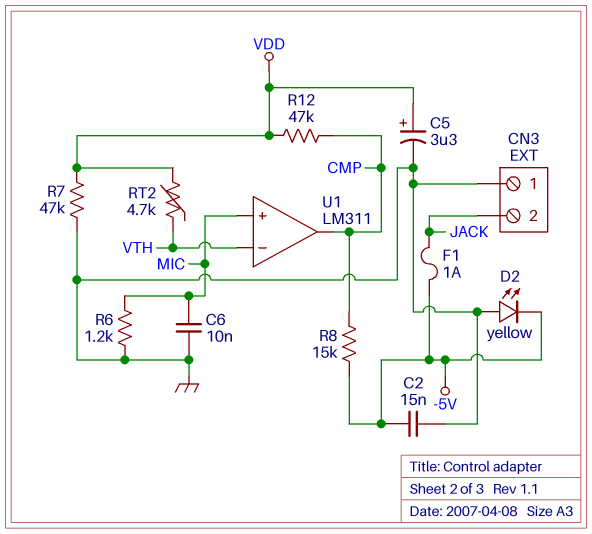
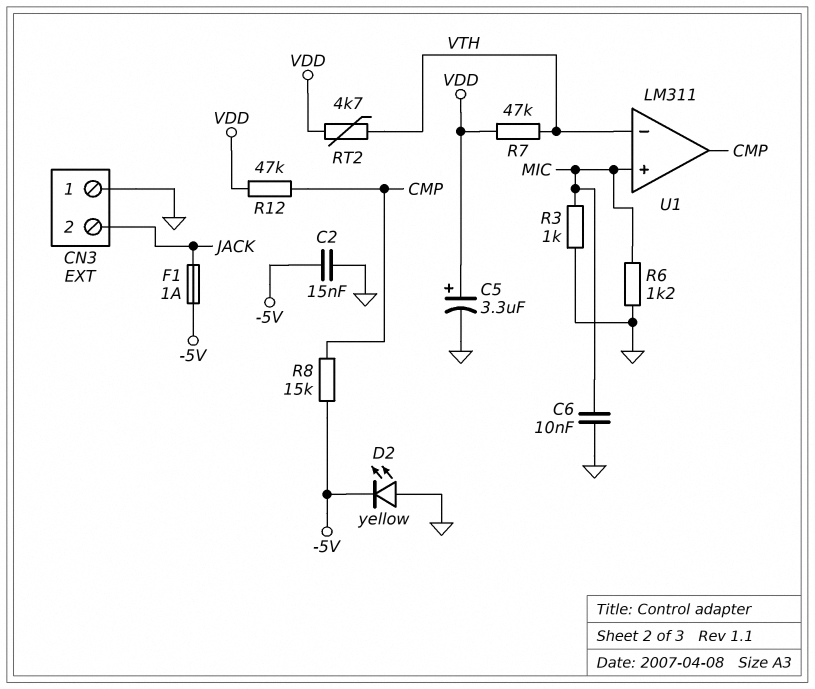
R3: none -> 1k (GND, MIC)
R7: 47k (GND, VDD) -> 47k (VDD, VTH)

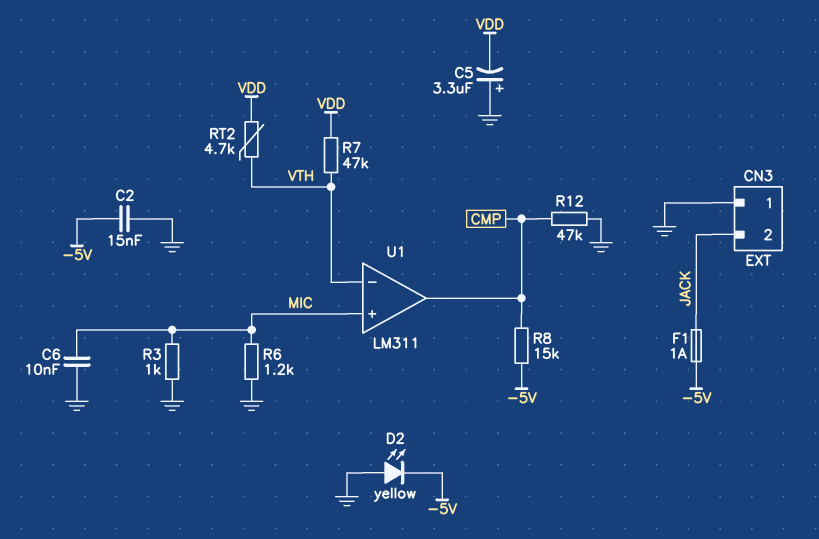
C5: 3.3uF (plus VDD, minus GND) -> 3.3uF (plus GND, minus VDD)
R12: 47k (CMP, VDD) -> 47k (CMP, GND)

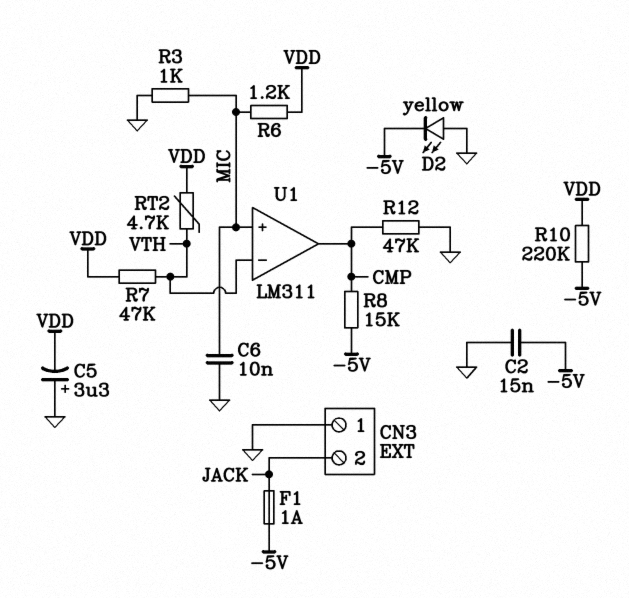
R6: 1.2k (GND, MIC) -> 1.2k (MIC, VDD)
R10: none -> 220k (-5V, VDD)

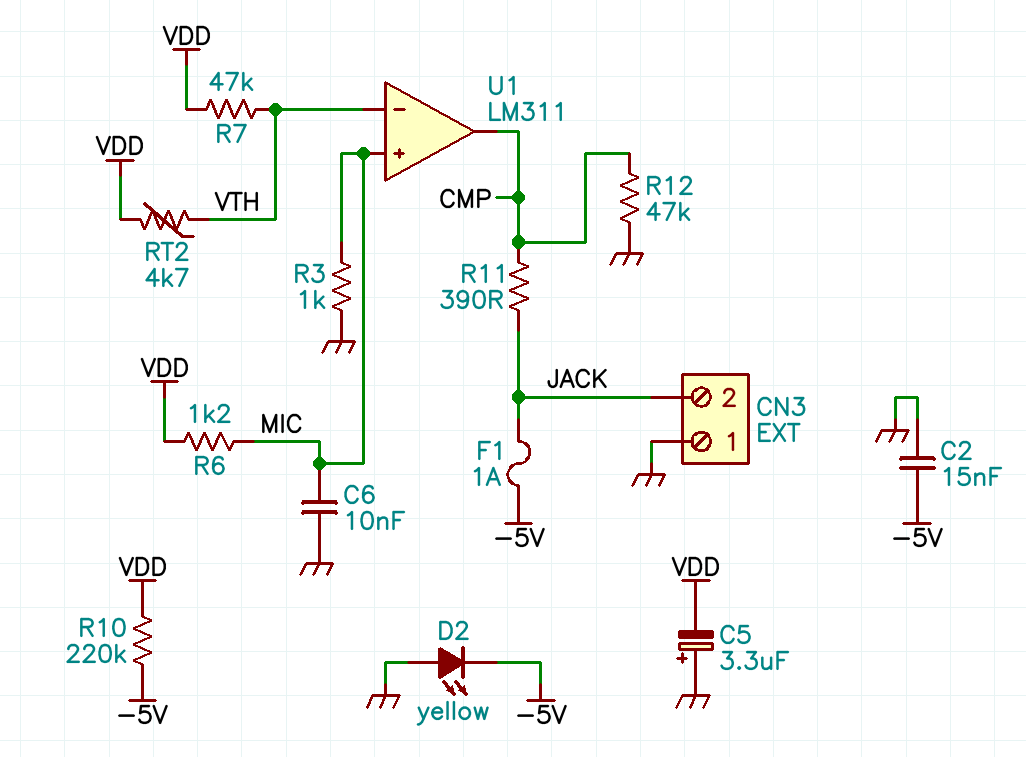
R8: 15k (-5V, CMP) -> none
R11: none -> 390 (CMP, JACK)

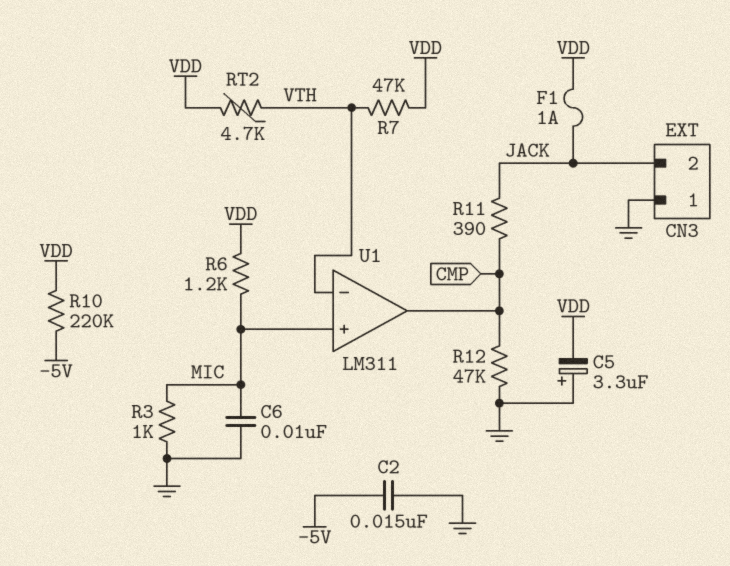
D2: LED yellow (A GND, K -5V) -> none
F1: 1A (-5V, JACK) -> 1A (JACK, VDD)

